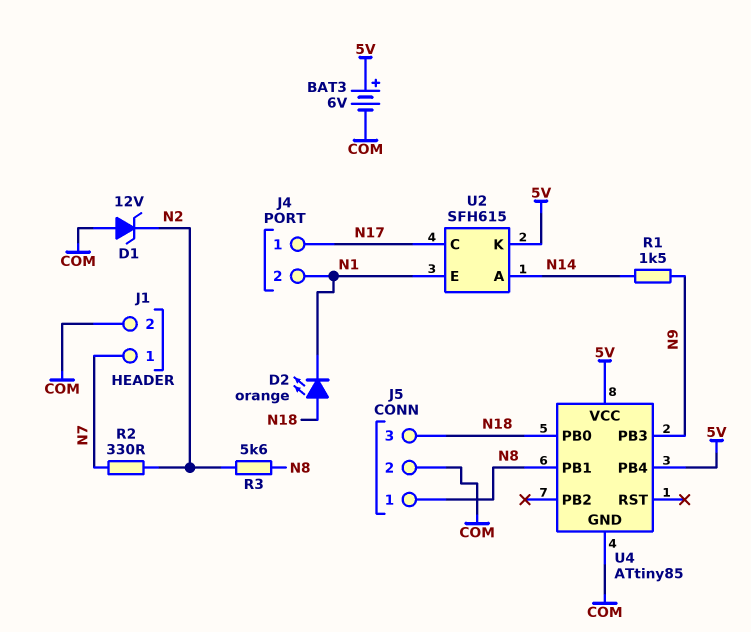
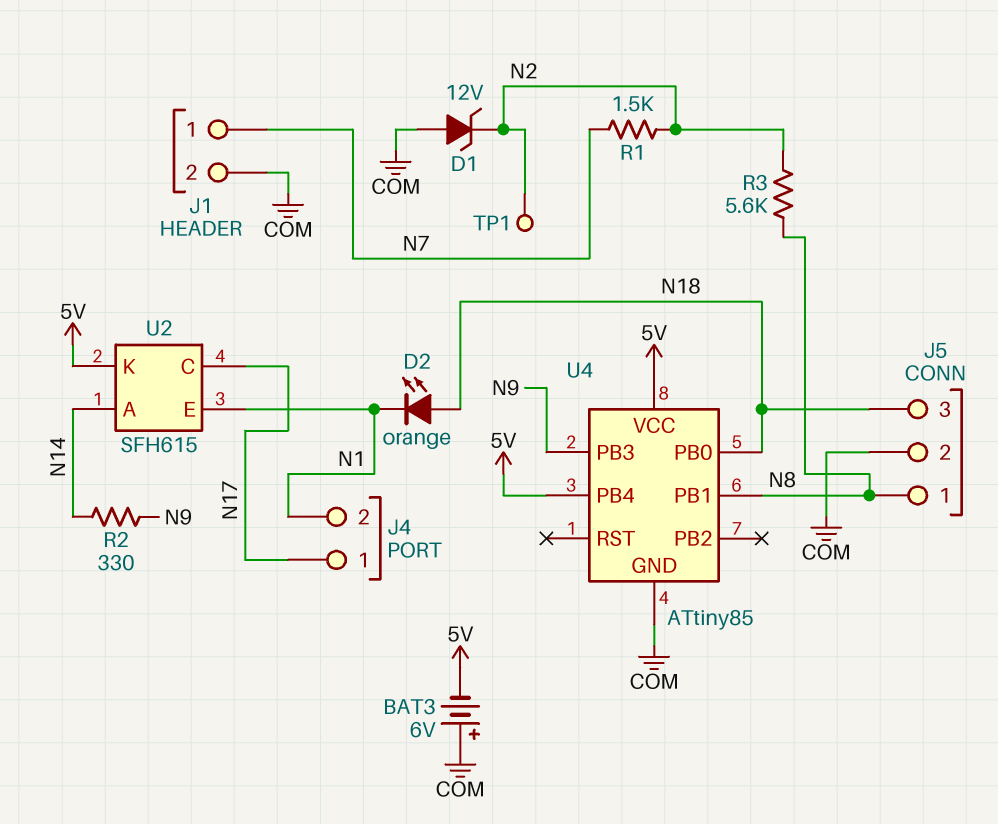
BAT3: 6V (plus 5V, minus COM) -> 6V (plus COM, minus 5V)
R1: 1.5k (N9, N14) -> 1.5k (N2, N7)
R2: 330 (N2, N7) -> 330 (N9, N14)
TP1: none -> test point (N2)

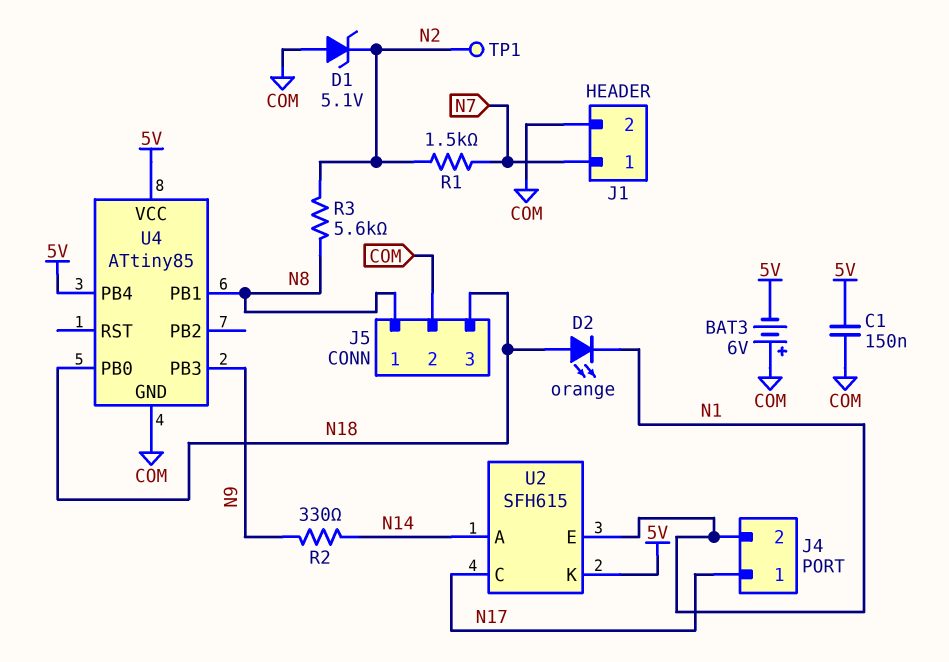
C1: none -> 150nF (5V, COM)
D1: zener 12V (A COM, K N2) -> zener 5.1V (A COM, K N2)

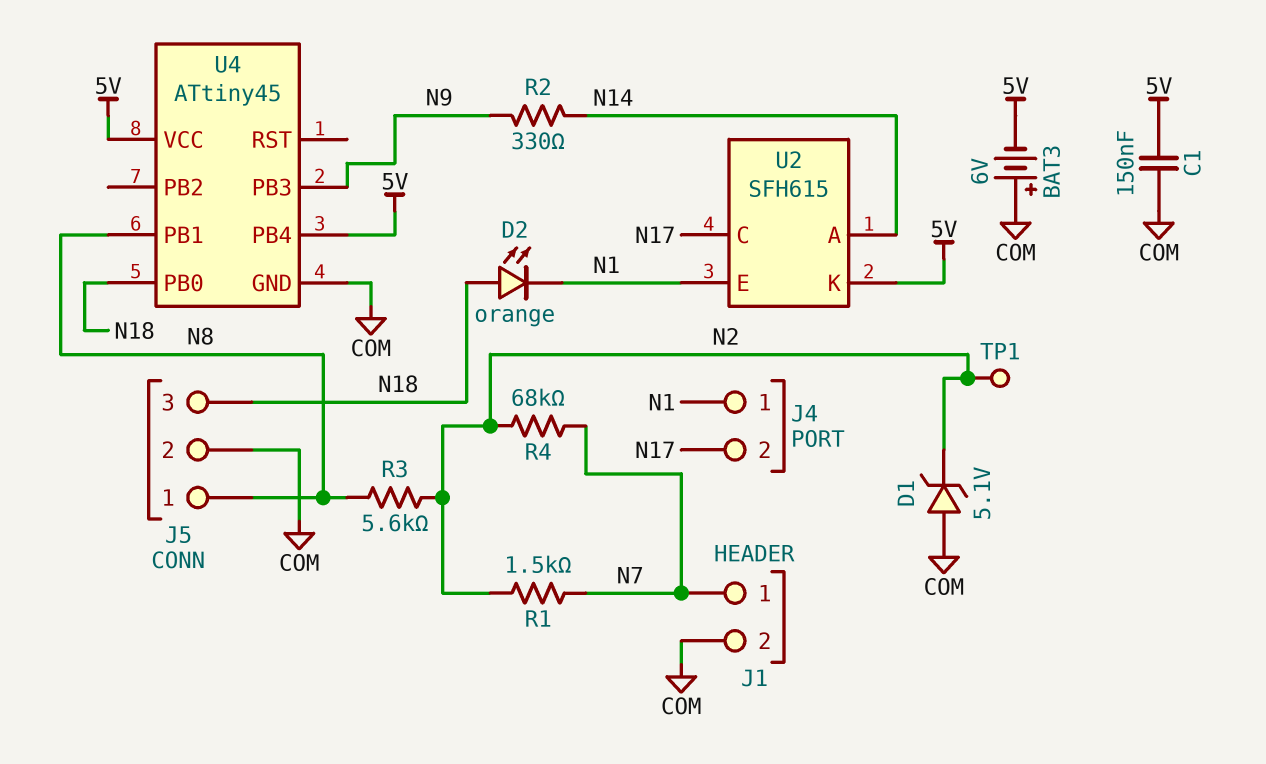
J4 pin 1: N17 -> N1
J4 pin 2: N1 -> N17
R4: none -> 68k (N2, N7)
U4: ATtiny85 -> ATtiny45

